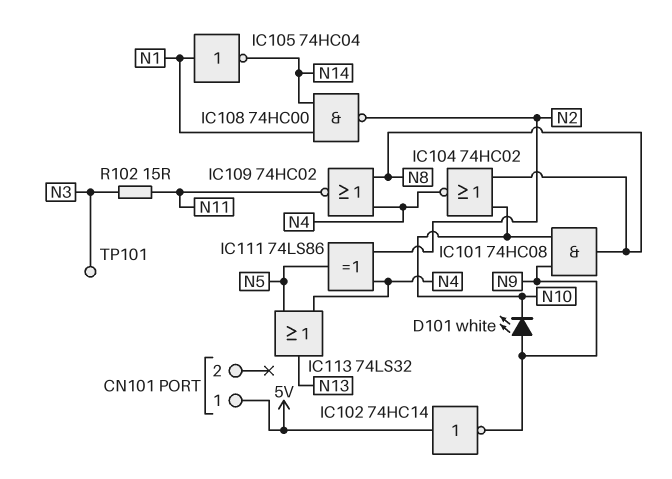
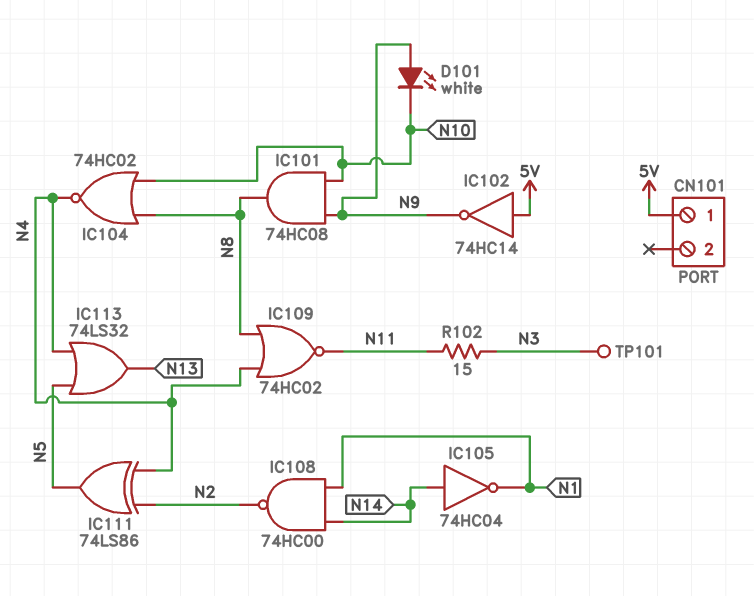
IC105: NOT 74HC04 (in N1, out N14) -> NOT 74HC04 (in N14, out N1)

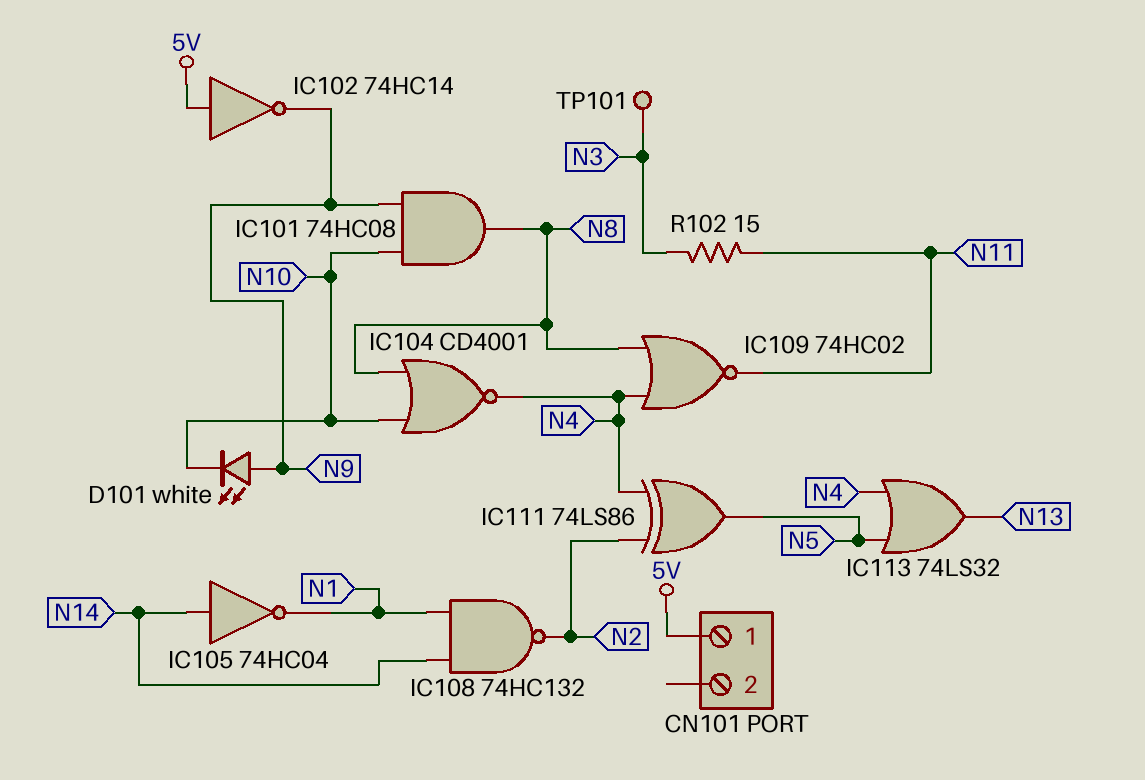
IC104: NOR 74HC02 (in N8, in N10, out N4) -> NOR CD4001 (in N8, in N10, out N4)
IC108: NAND 74HC00 (in N1, in N14, out N2) -> NAND 74HC132 (in N1, in N14, out N2)

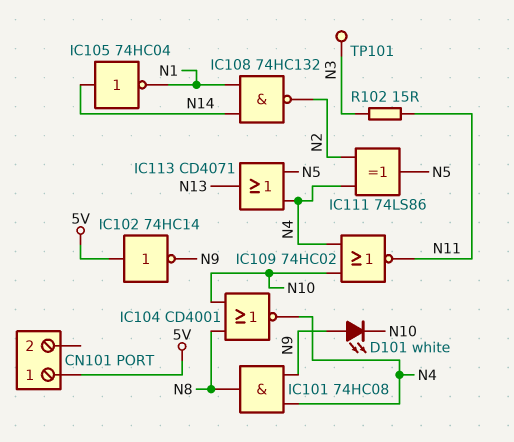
IC101: AND 74HC08 (in N9, in N10, out N8) -> AND 74HC08 (in N4, in N9, out N8)
IC109: NOR 74HC02 (in N4, in N8, out N11) -> NOR 74HC02 (in N4, in N10, out N11)
IC113: OR 74LS32 (in N4, in N5, out N13) -> OR CD4071 (in N4, in N5, out N13)

